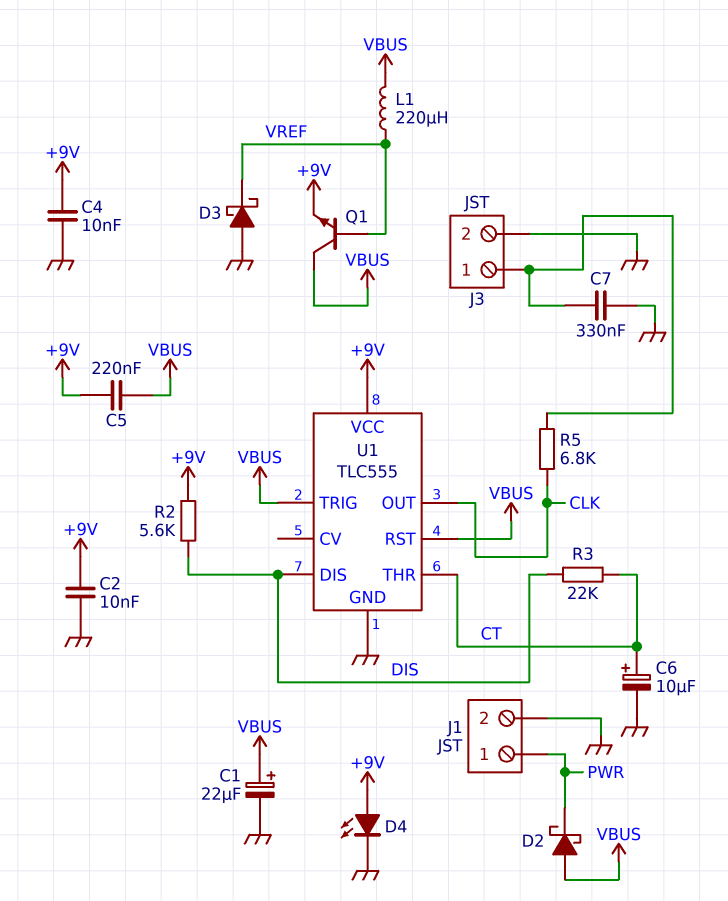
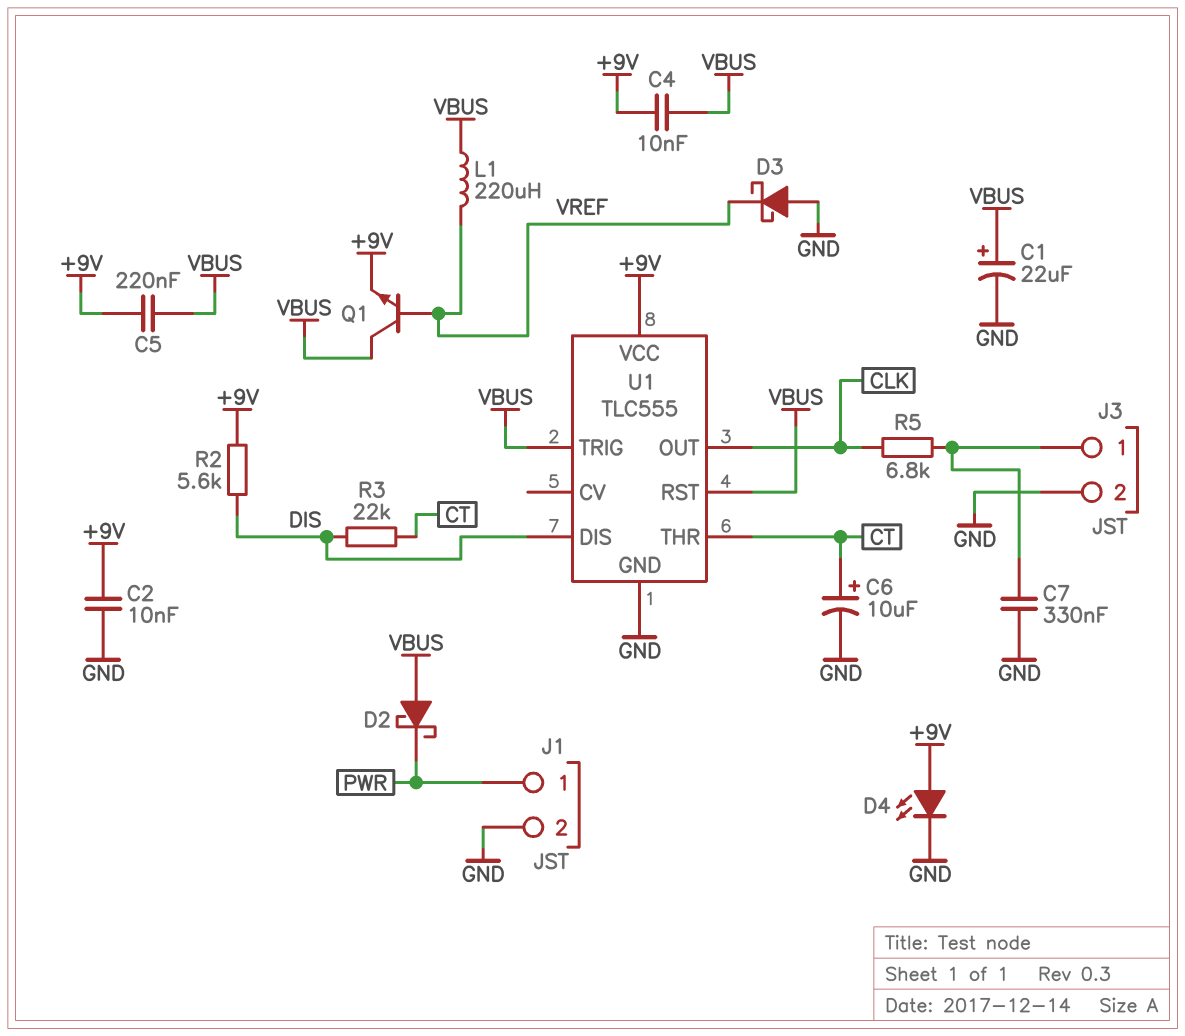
C4: 10nF (+9V, GND) -> 10nF (+9V, VBUS)

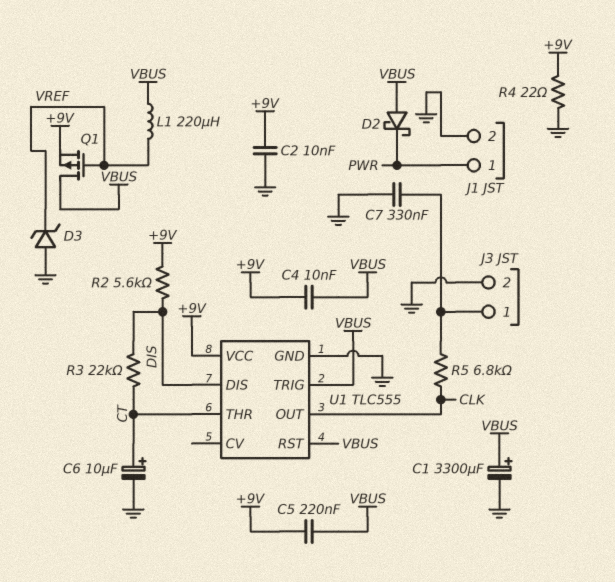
C1: 22uF (plus VBUS, minus GND) -> 3300uF (plus VBUS, minus GND)
D3: schottky (A GND, K VREF) -> zener (A GND, K VREF)
D4: LED (A +9V, K GND) -> none
Q1: NPN (B VREF, C VBUS, E +9V) -> PMOS (G VREF, D VBUS, S +9V)
R4: none -> 22 (+9V, GND)

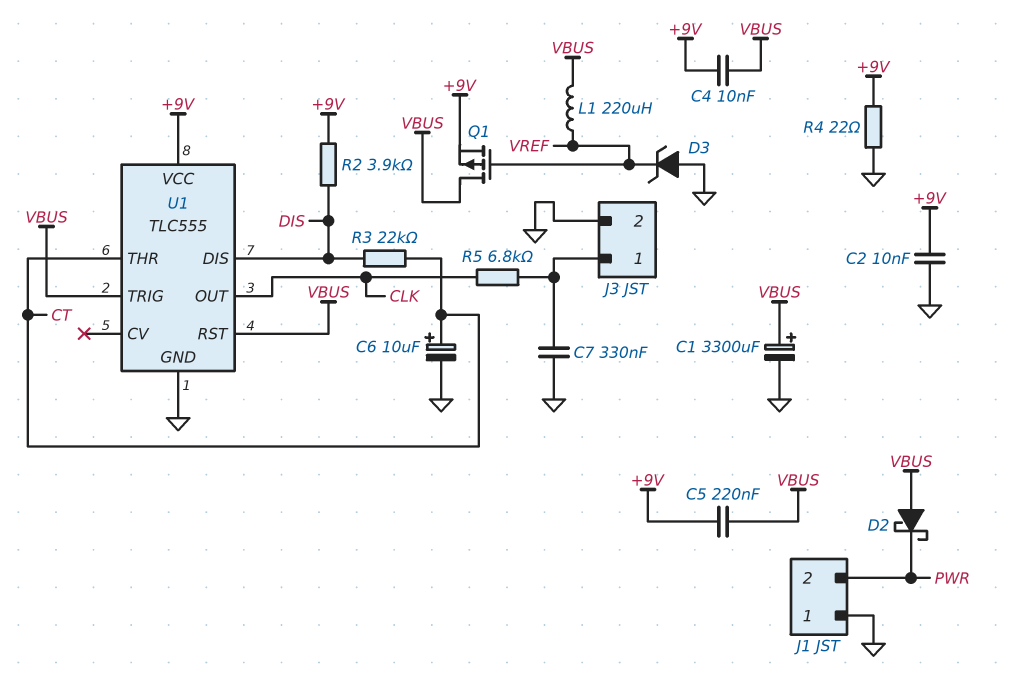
J1 pin 1: PWR -> GND
J1 pin 2: GND -> PWR
R2: 5.6k (+9V, DIS) -> 3.9k (+9V, DIS)

